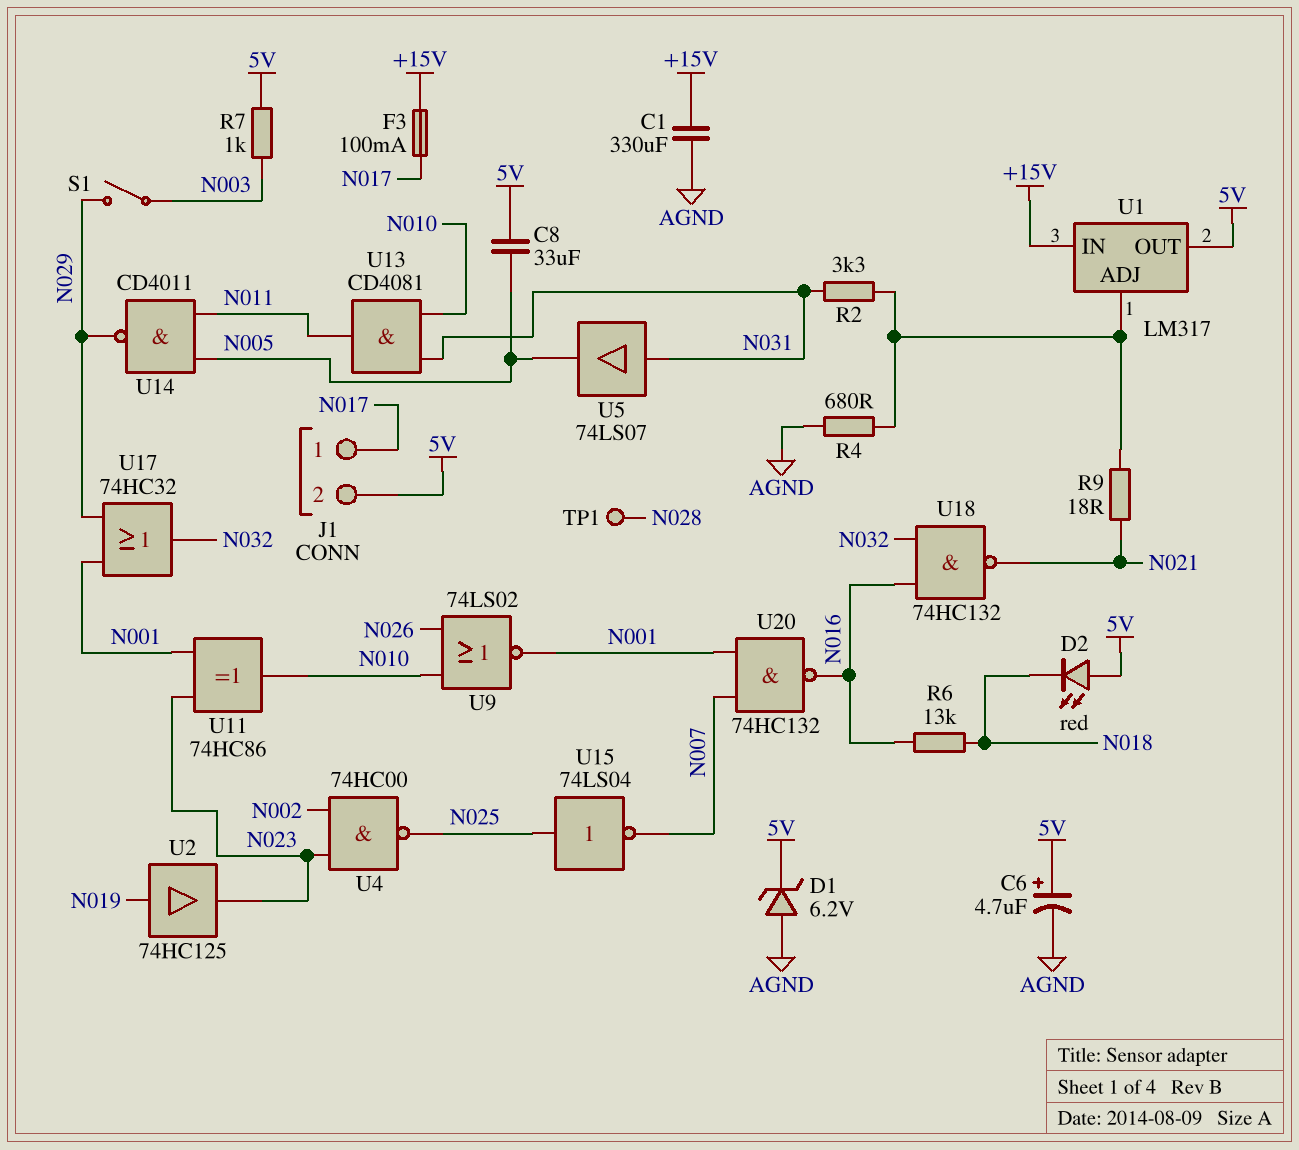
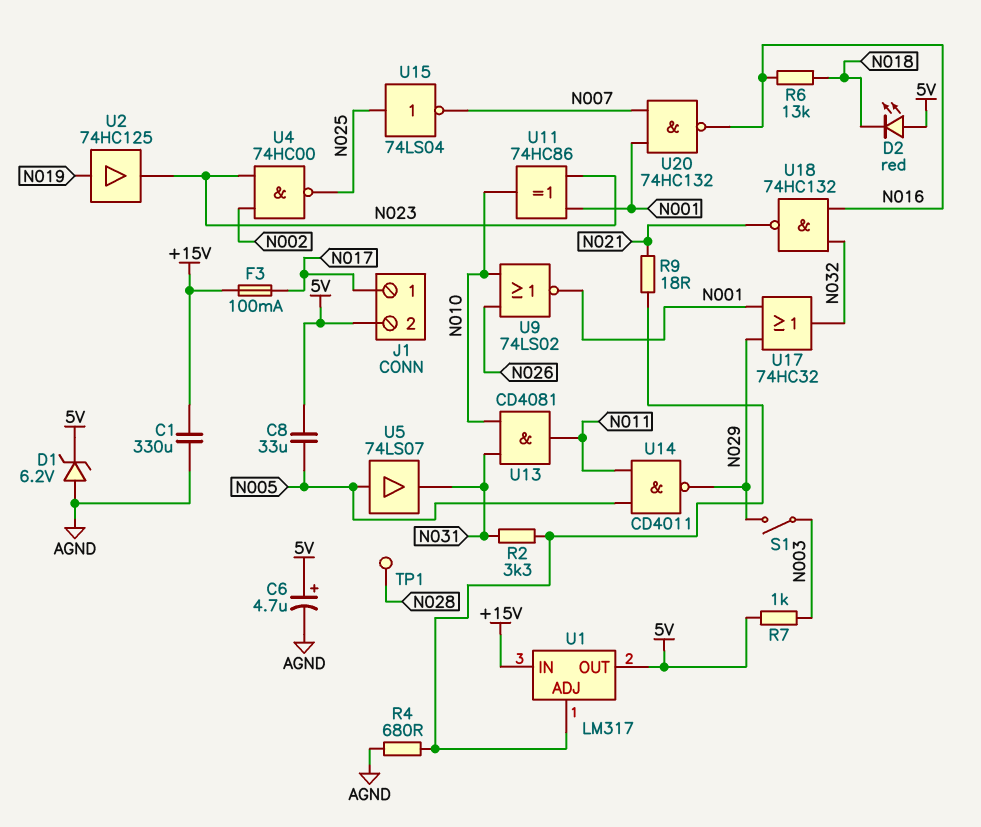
U5: buffer 74LS07 (in N031, out N005) -> buffer 74LS07 (in N005, out N031)

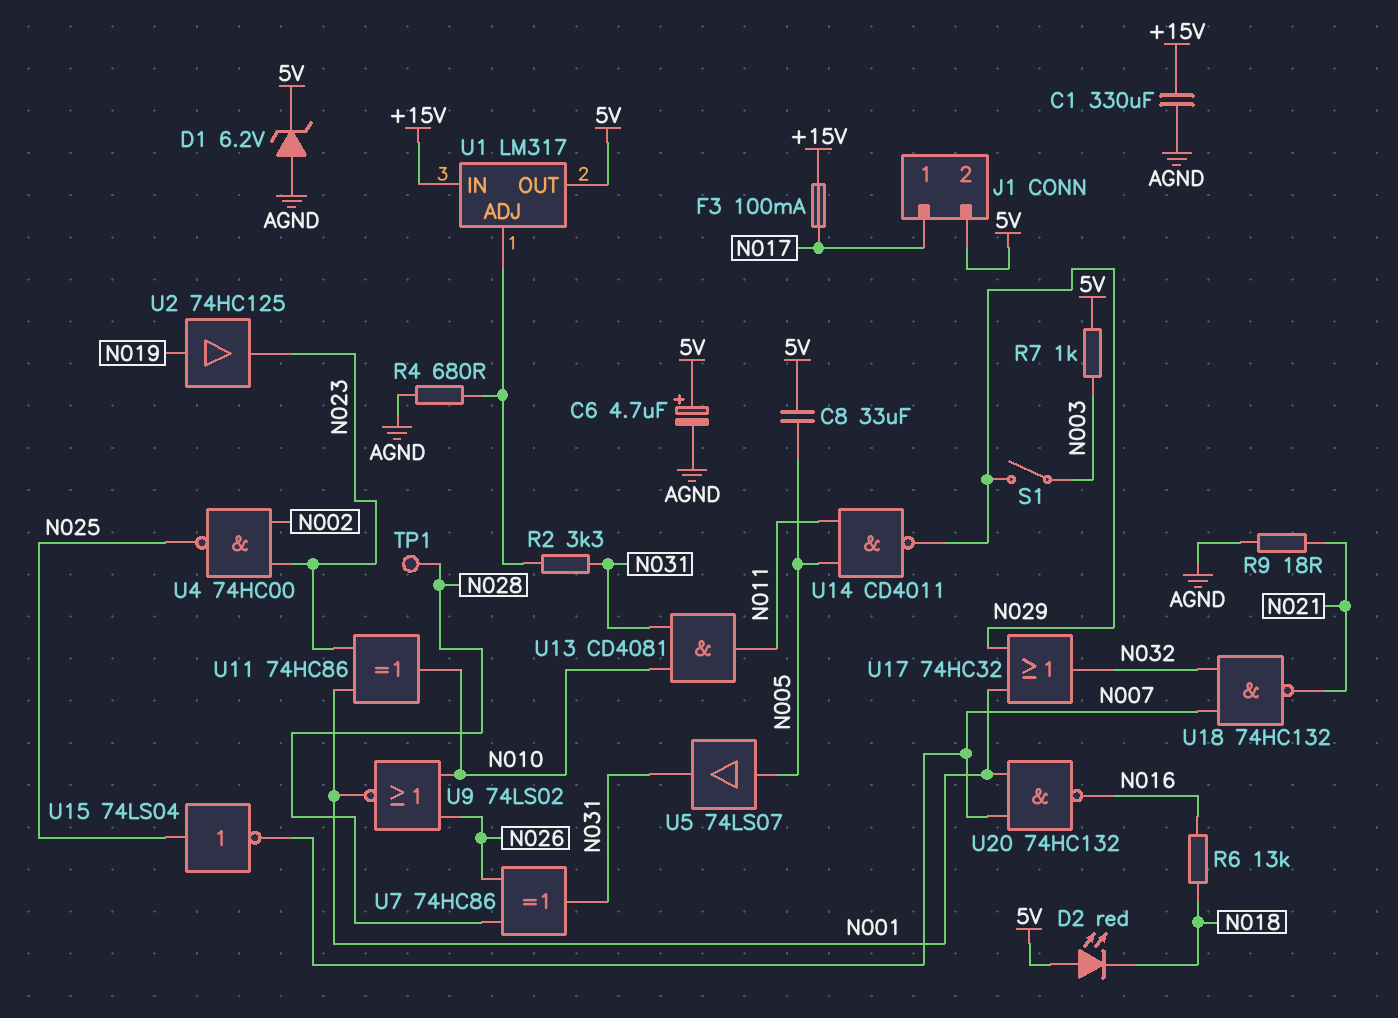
R9: 18 (N021, U1/ADJ) -> 18 (AGND, N021)
U7: none -> XOR 74HC86 (in N026, in N028, out N031)
U18: NAND 74HC132 (in N016, in N032, out N021) -> NAND 74HC132 (in N007, in N032, out N021)

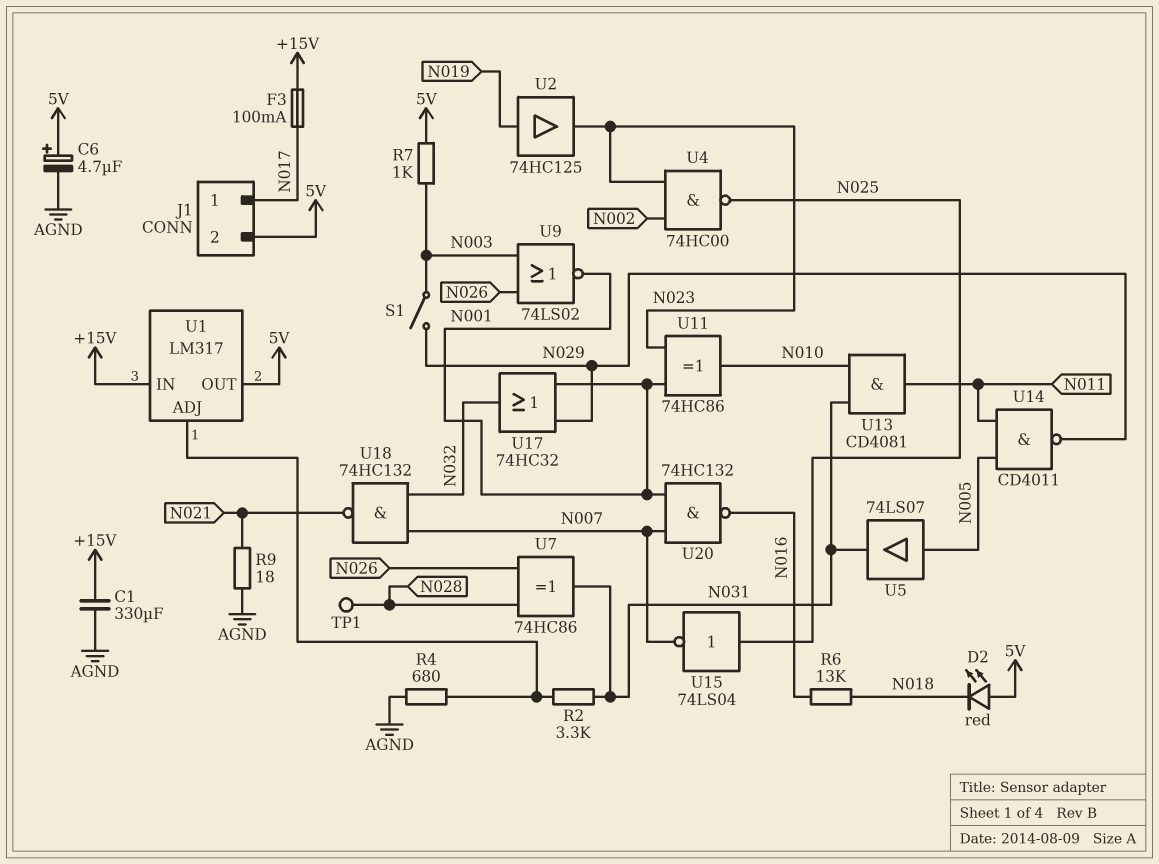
C8: 33uF (5V, N005) -> none
D1: zener 6.2V (A AGND, K 5V) -> none
U9: NOR 74LS02 (in N010, in N026, out N001) -> NOR 74LS02 (in N003, in N026, out N001)

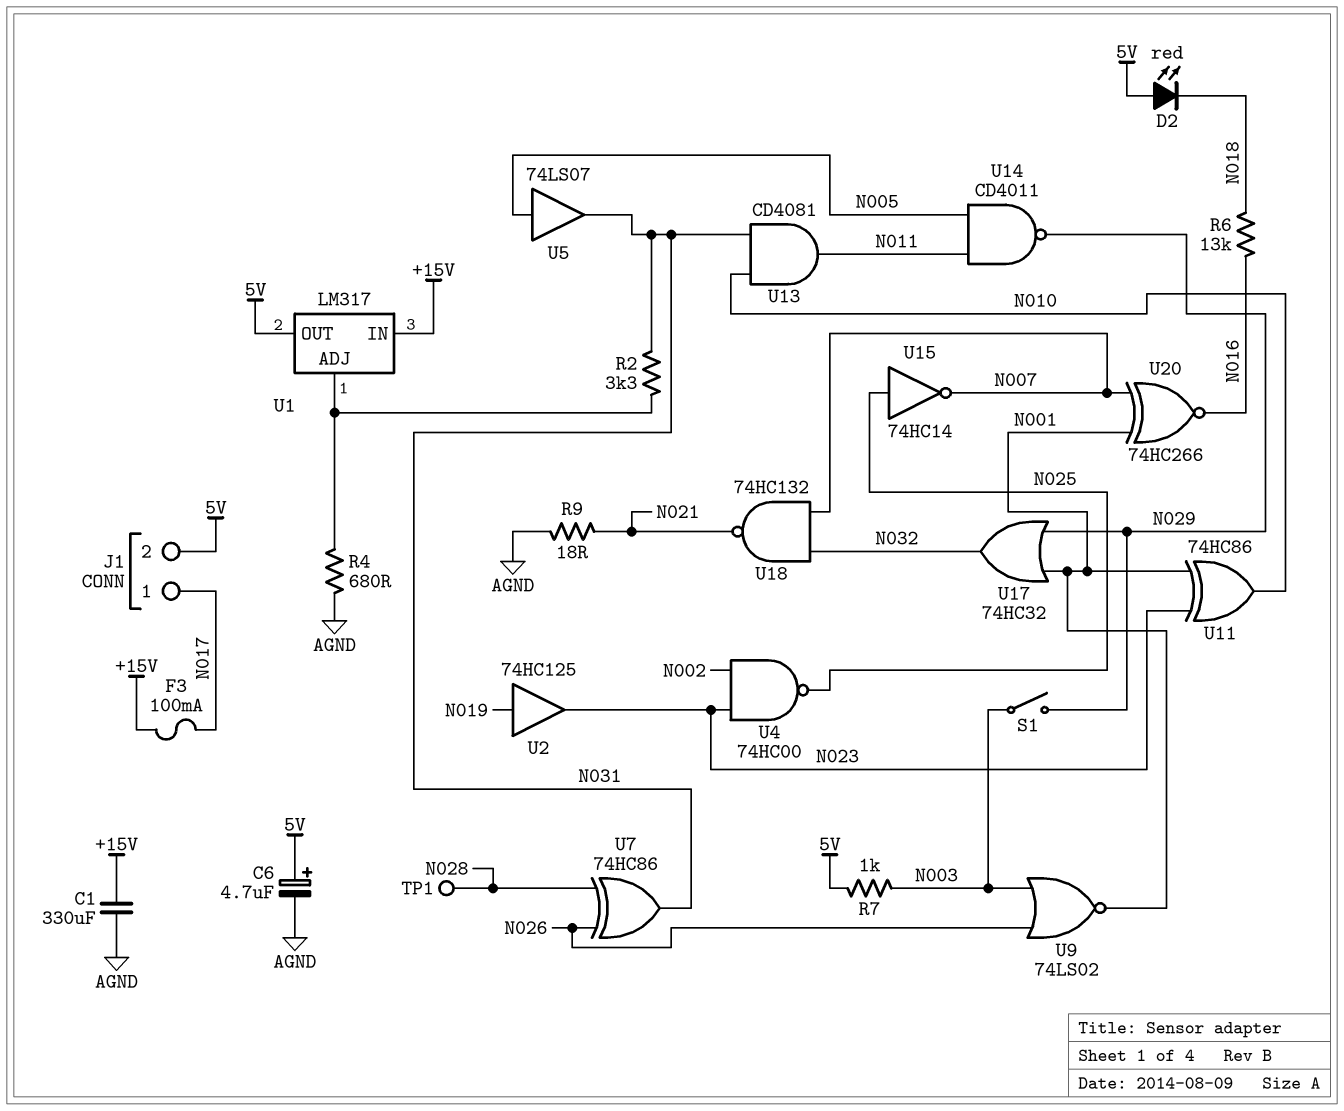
U15: NOT 74LS04 (in N025, out N007) -> NOT 74HC14 (in N025, out N007)
U20: NAND 74HC132 (in N001, in N007, out N016) -> XNOR 74HC266 (in N001, in N007, out N016)

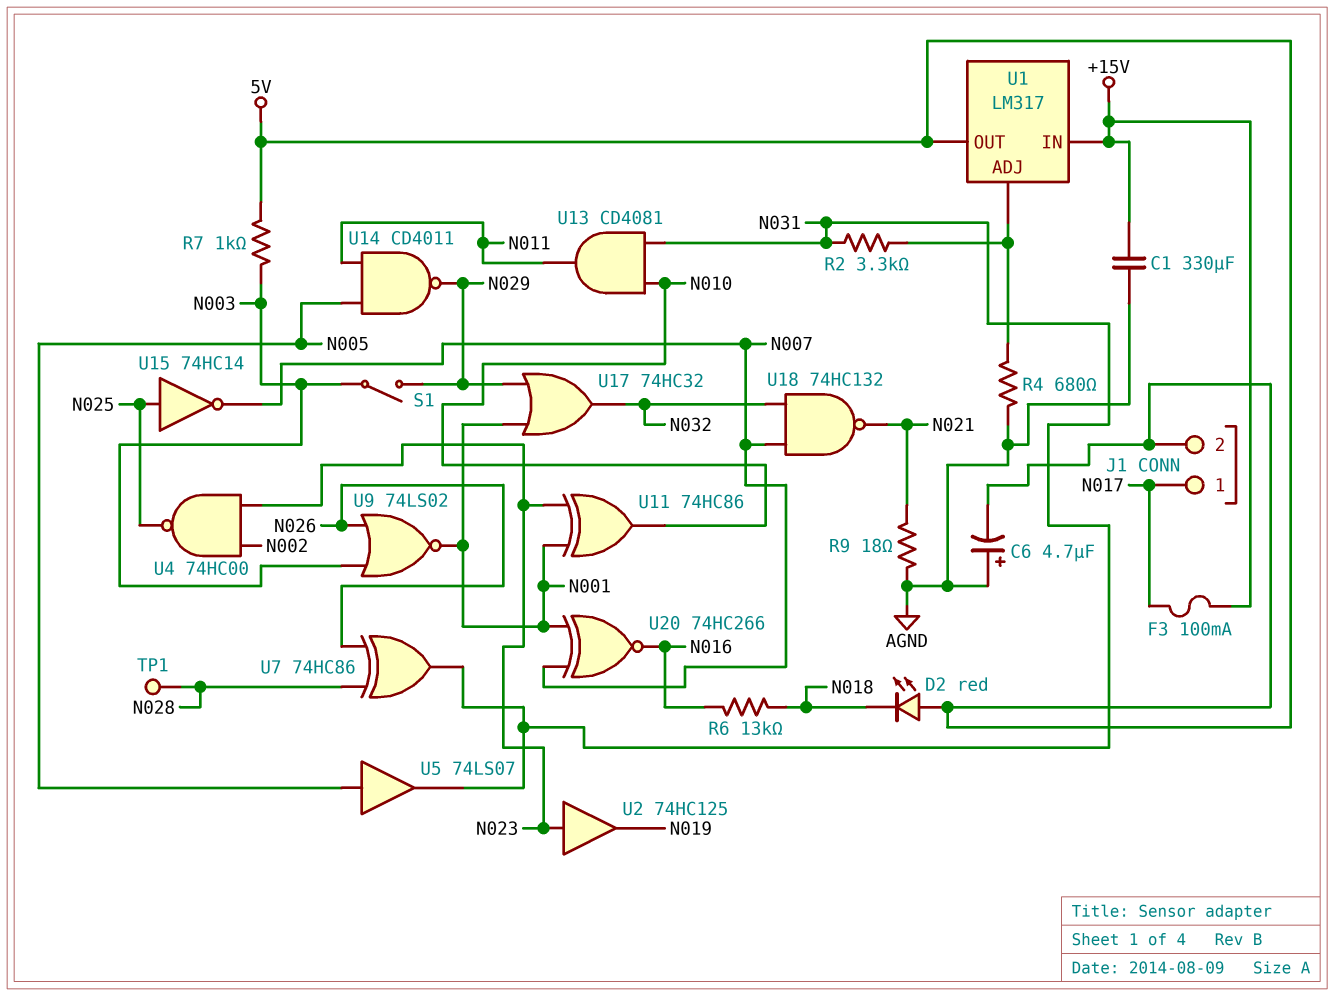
C6: 4.7uF (plus 5V, minus AGND) -> 4.7uF (plus AGND, minus 5V)
U2: buffer 74HC125 (in N019, out N023) -> buffer 74HC125 (in N023, out N019)

